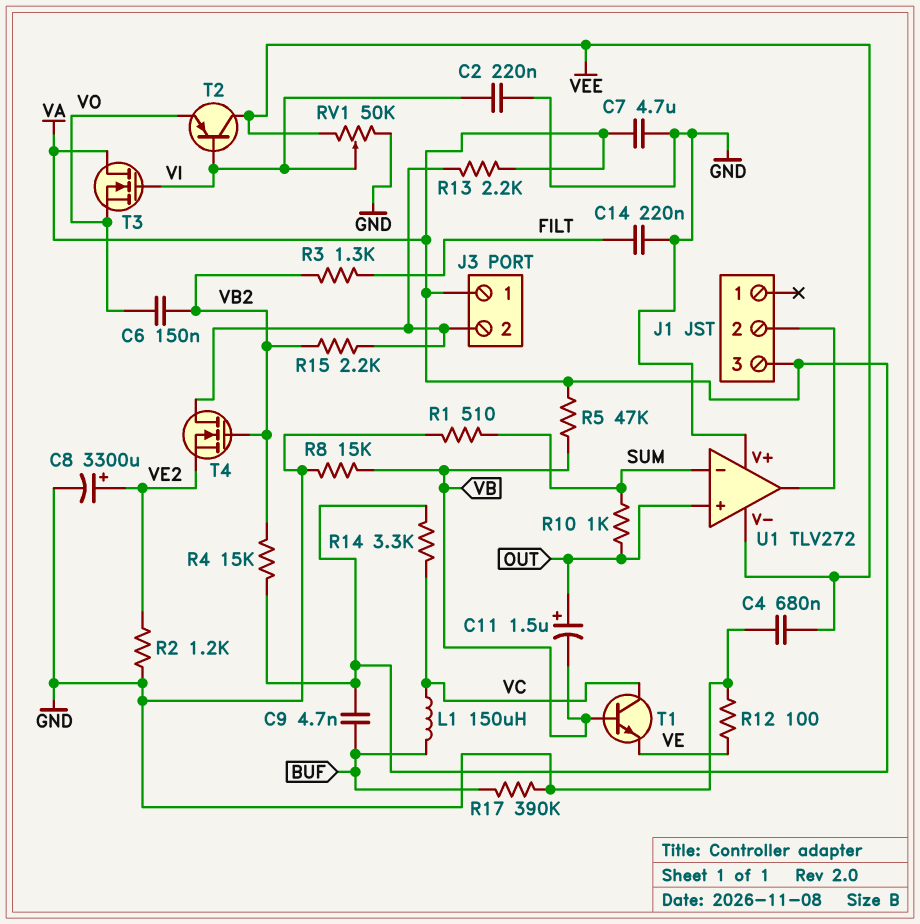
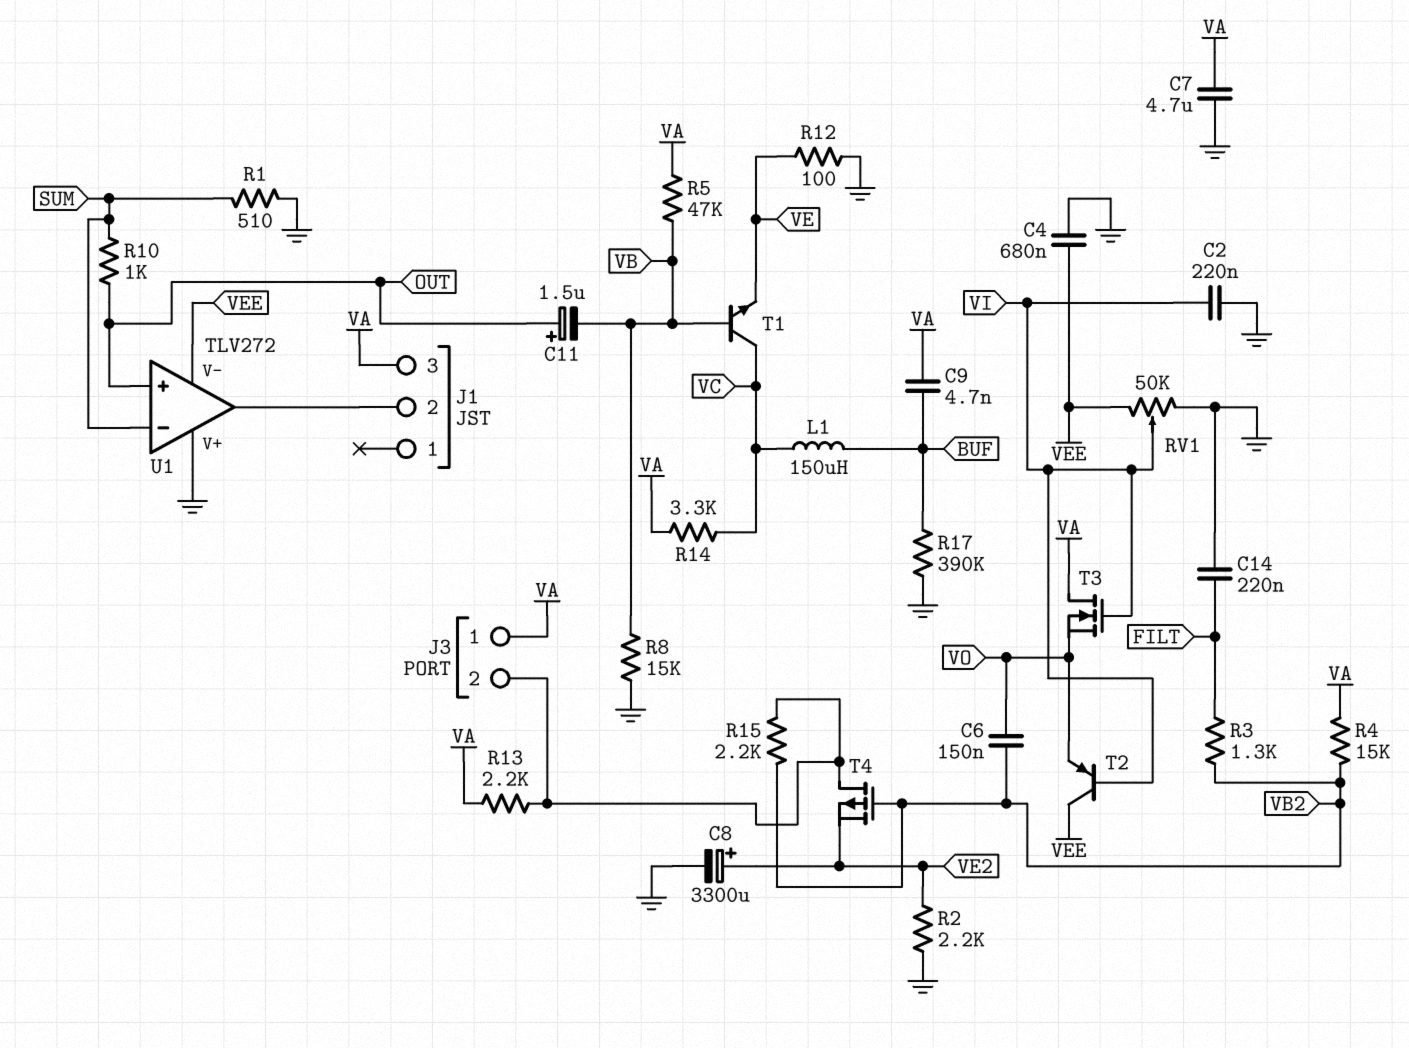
R2: 1.2k (GND, VE2) -> 2.2k (GND, VE2)
T4: NMOS (G VB2, D J3/2, S VE2) -> PMOS (G VB2, D J3/2, S VE2)

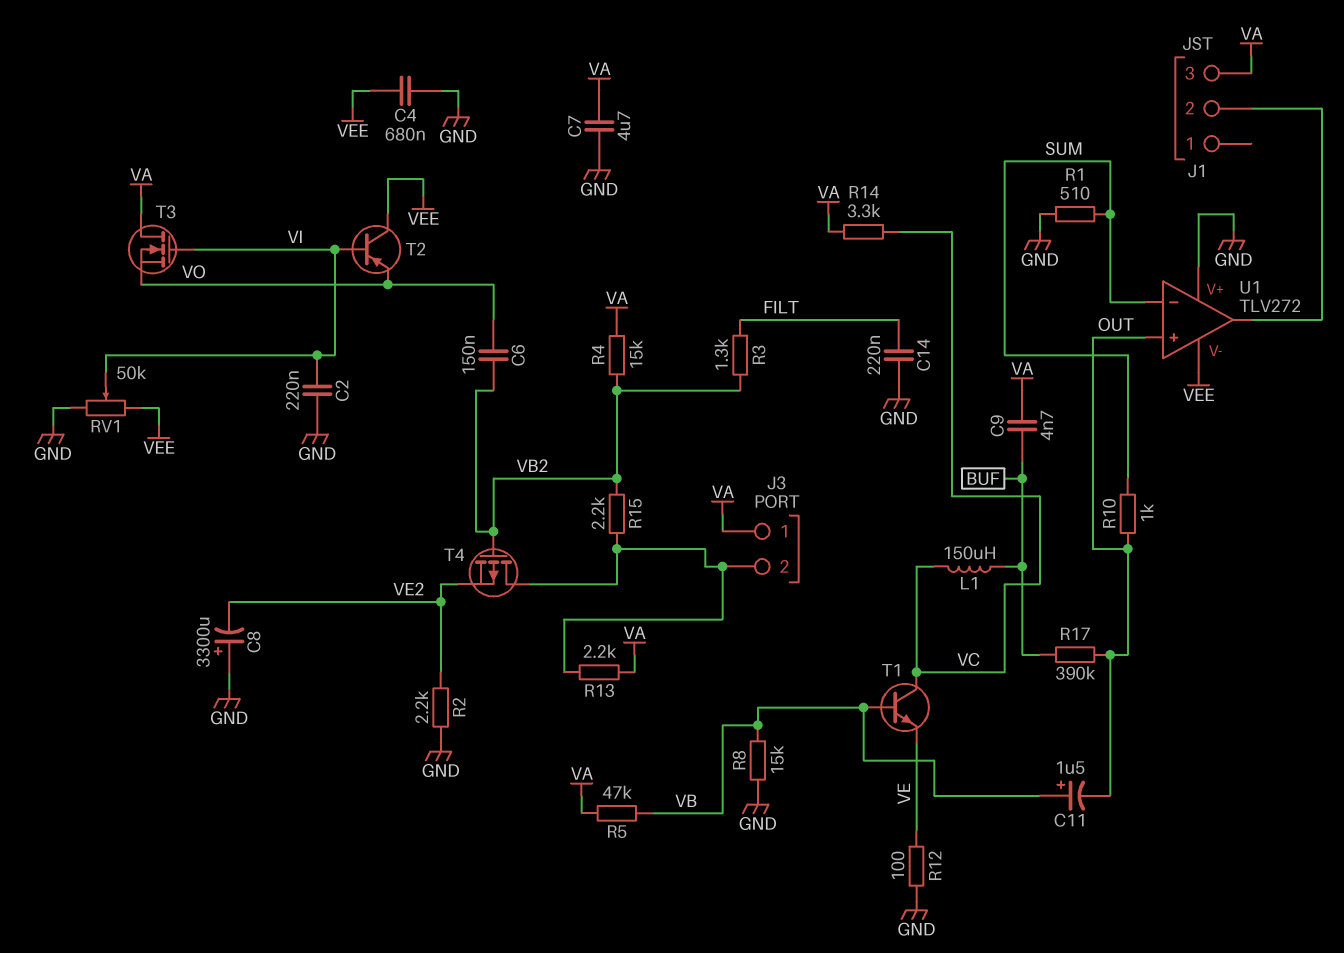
C8: 3300uF (plus VE2, minus GND) -> 3300uF (plus GND, minus VE2)
C11: 1.5uF (plus OUT, minus VB) -> 1.5uF (plus VB, minus OUT)
R17: 390k (BUF, GND) -> 390k (BUF, OUT)

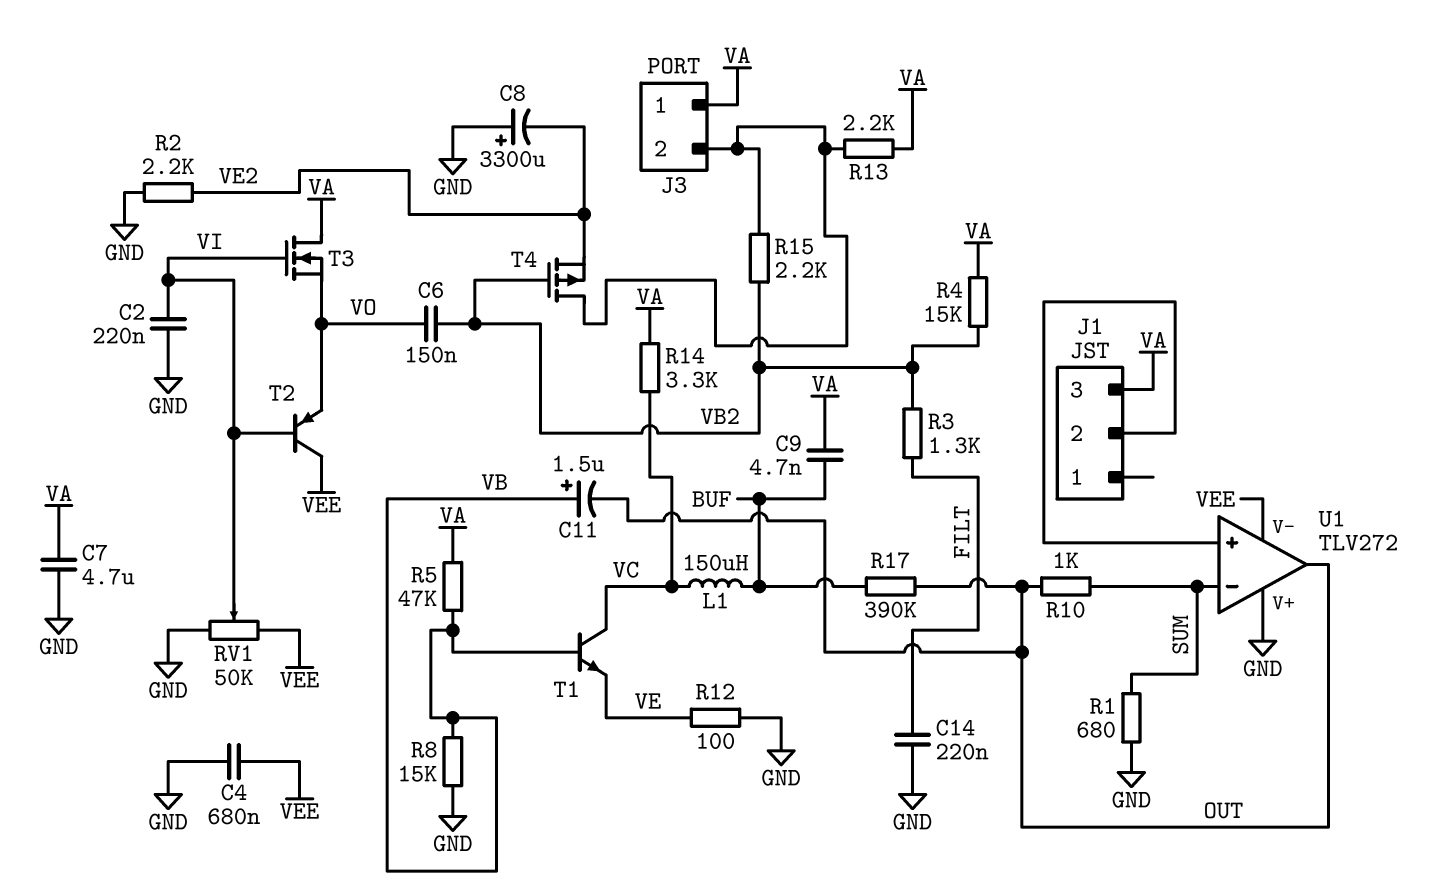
R1: 510 (GND, SUM) -> 680 (GND, SUM)
U1 pin in+: OUT -> J1/2
U1 pin out: J1/2 -> OUT

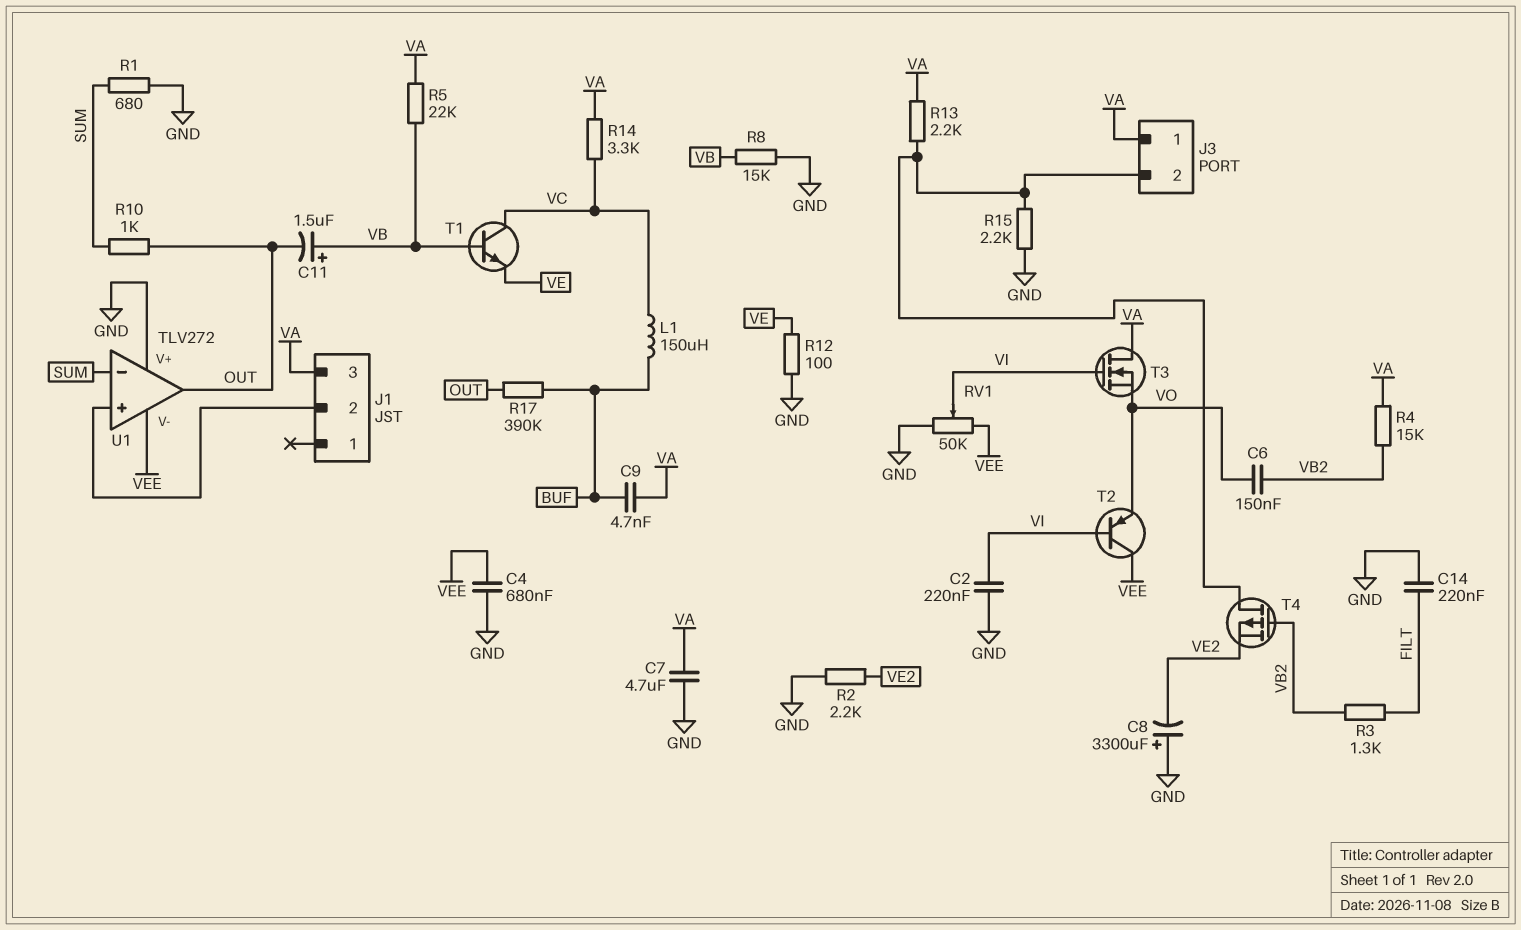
R5: 47k (VA, VB) -> 22k (VA, VB)
R15: 2.2k (J3/2, VB2) -> 2.2k (GND, J3/2)

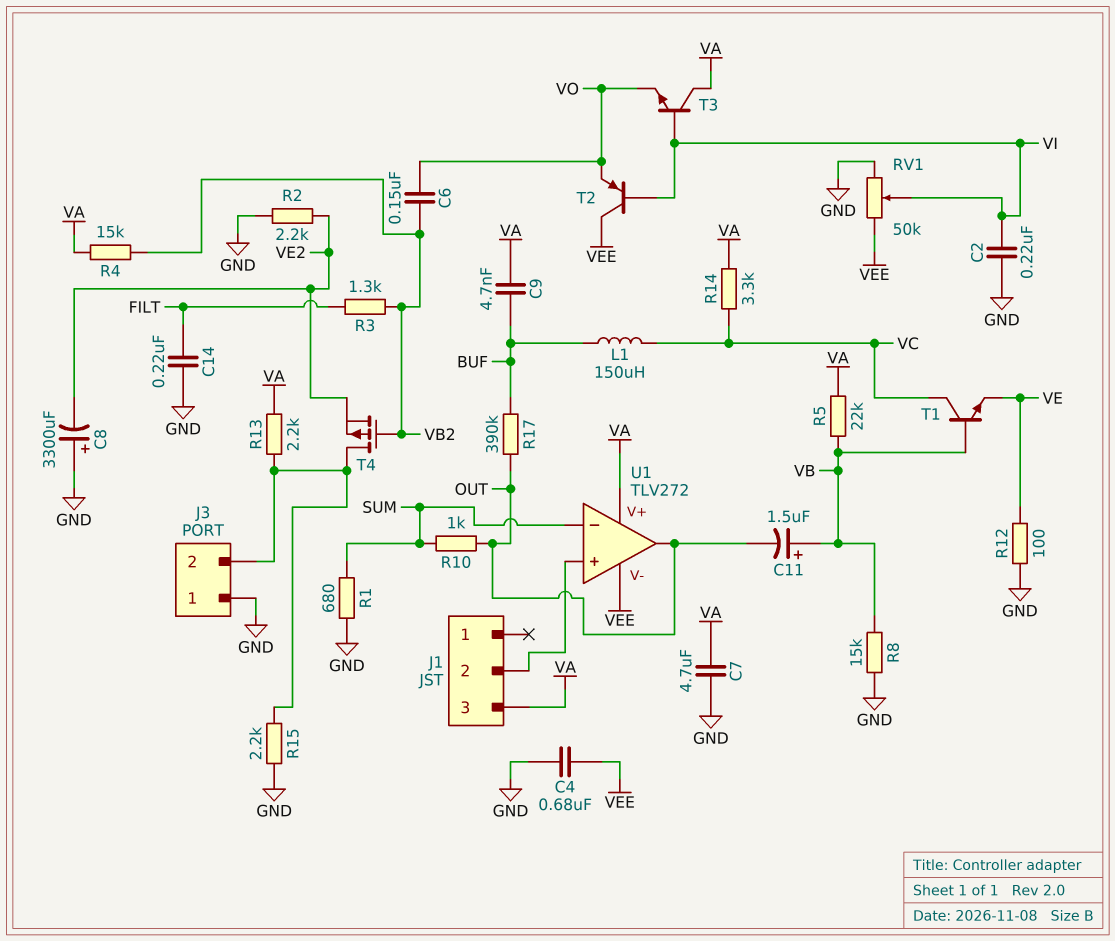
J3 pin 1: VA -> GND
T3: NMOS (G VI, D VA, S VO) -> NPN (B VI, C VA, E VO)
U1 pin V+: GND -> VA

